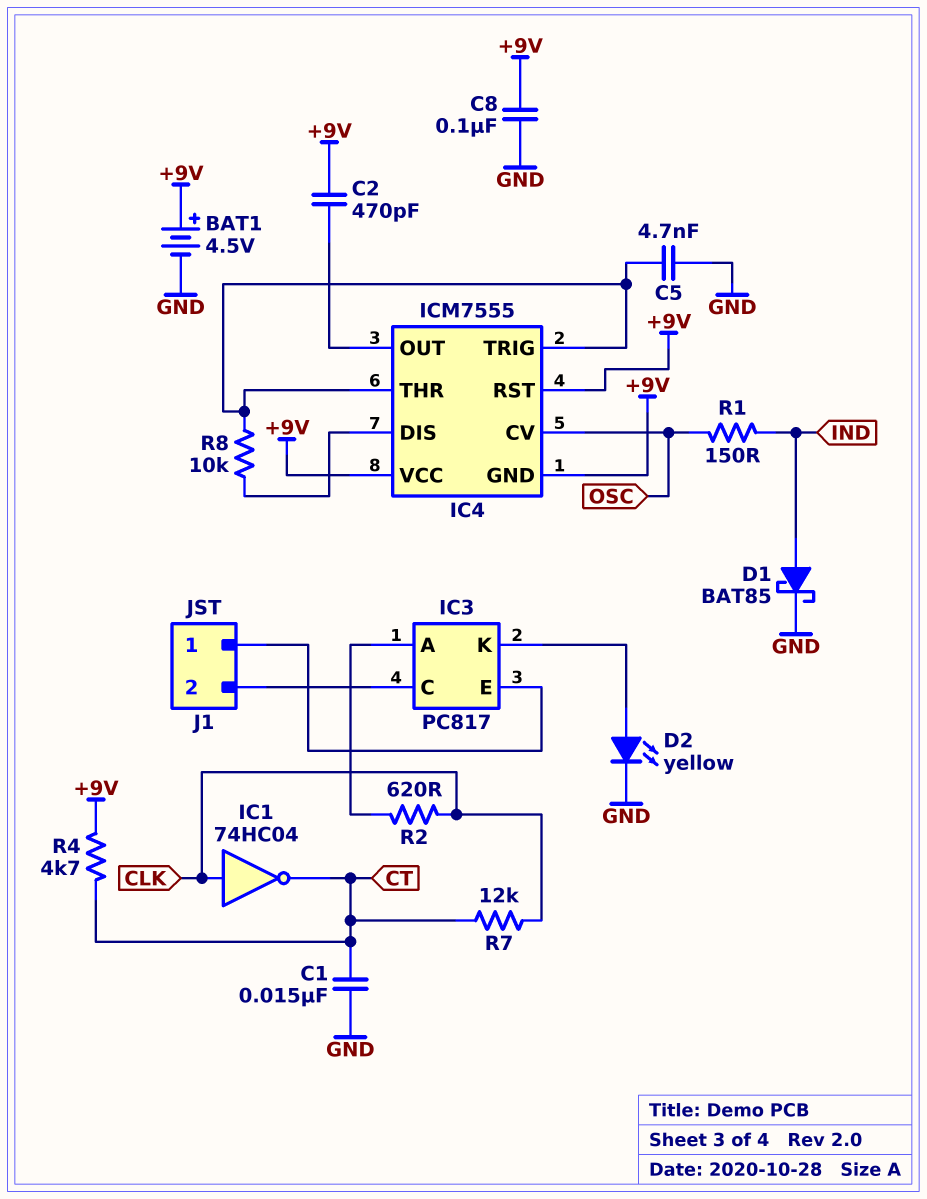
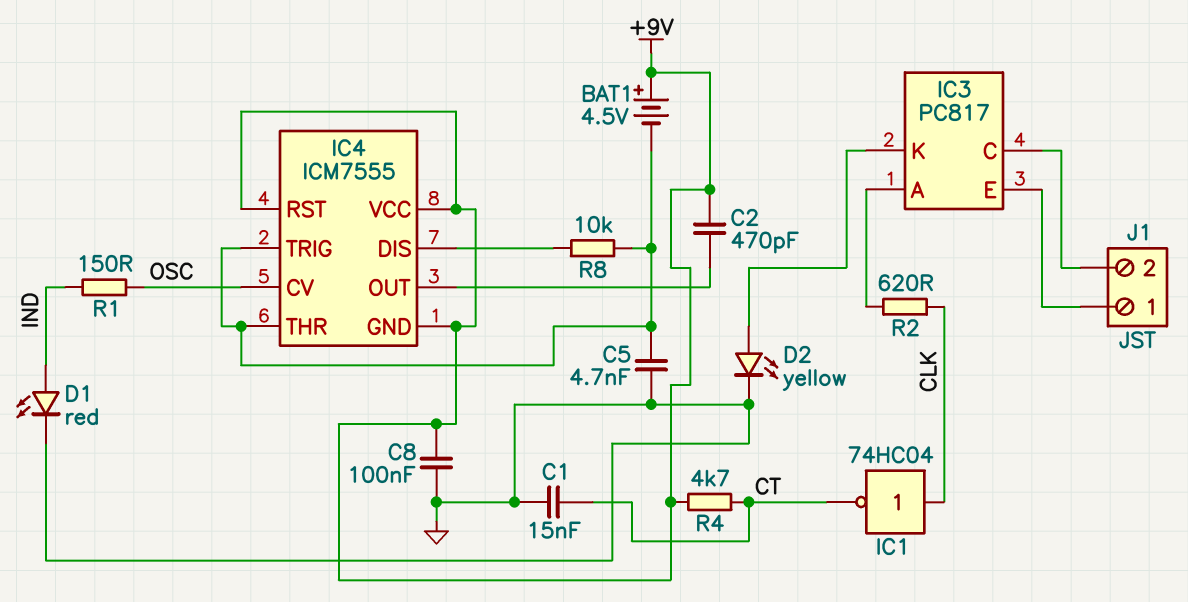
BAT1: 4.5V (plus +9V, minus GND) -> 4.5V (plus +9V, minus IC4/THR)
D1: schottky BAT85 (A IND, K GND) -> LED red (A IND, K GND)
R7: 12k (CLK, CT) -> none

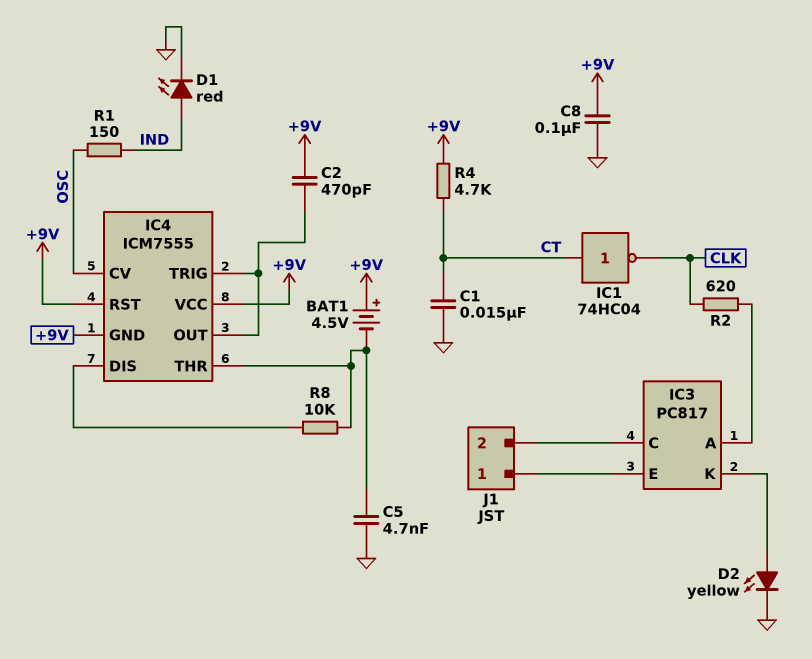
IC1: NOT 74HC04 (in CLK, out CT) -> NOT 74HC04 (in CT, out CLK)
IC4 pin TRIG: IC4/THR -> IC4/OUT

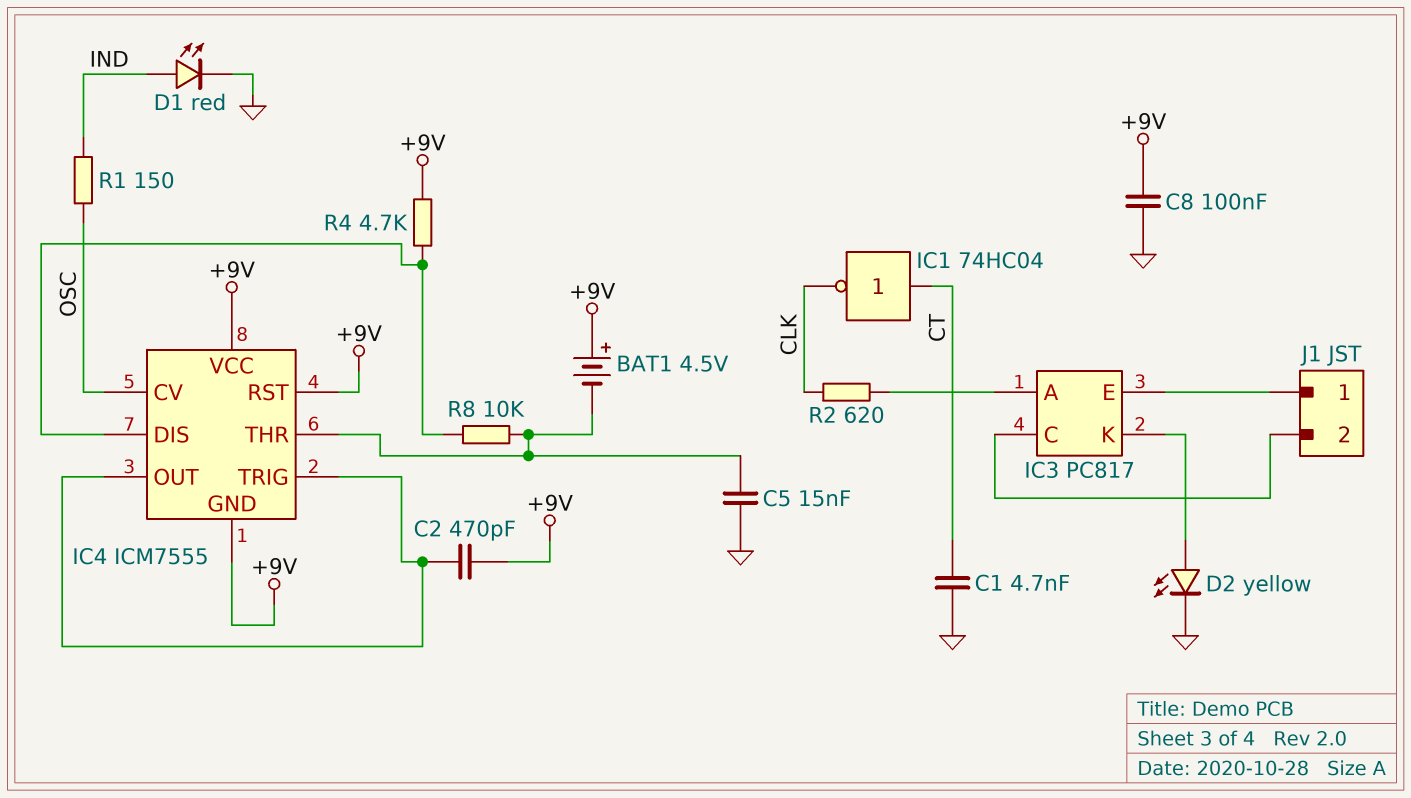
C1: 15nF (CT, GND) -> 4.7nF (CT, GND)
C5: 4.7nF (GND, IC4/THR) -> 15nF (GND, IC4/THR)
R4: 4.7k (+9V, CT) -> 4.7k (+9V, IC4/DIS)

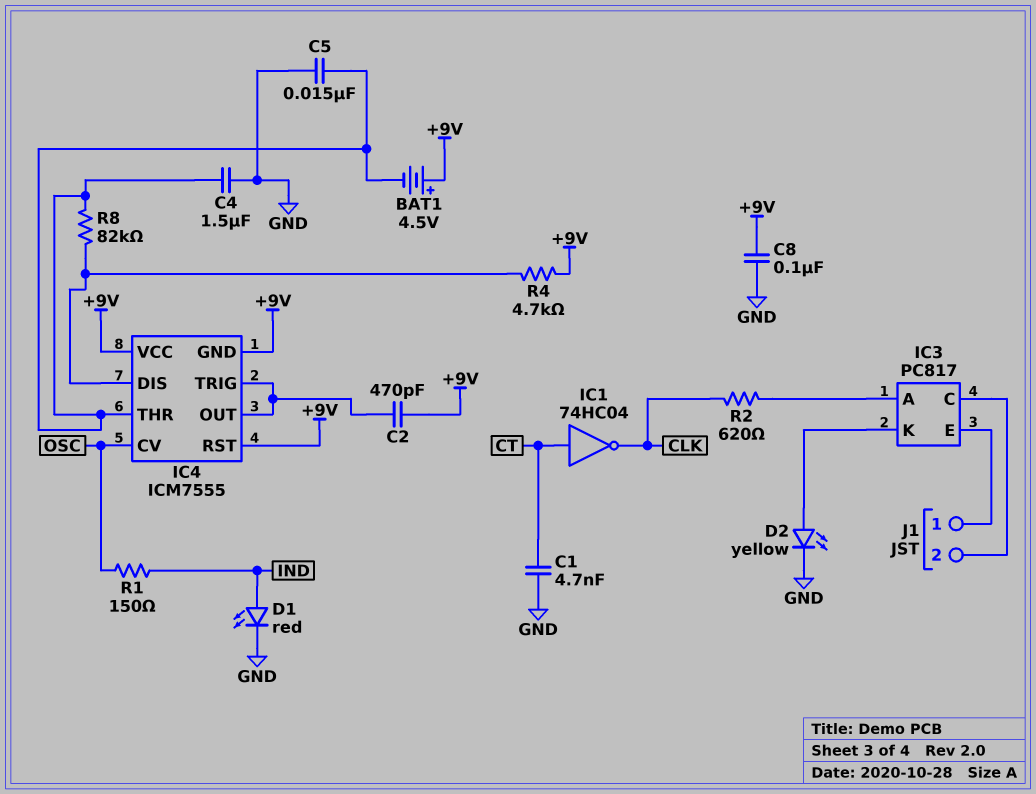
C4: none -> 1.5uF (GND, IC4/THR)
R8: 10k (IC4/DIS, IC4/THR) -> 82k (IC4/DIS, IC4/THR)

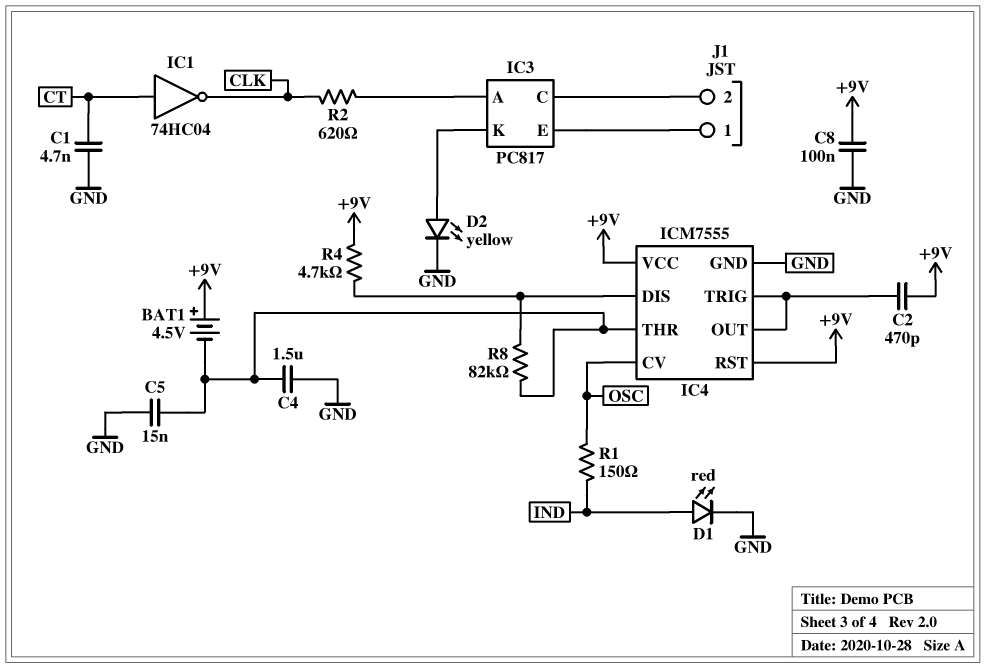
IC4 pin GND: +9V -> GND

